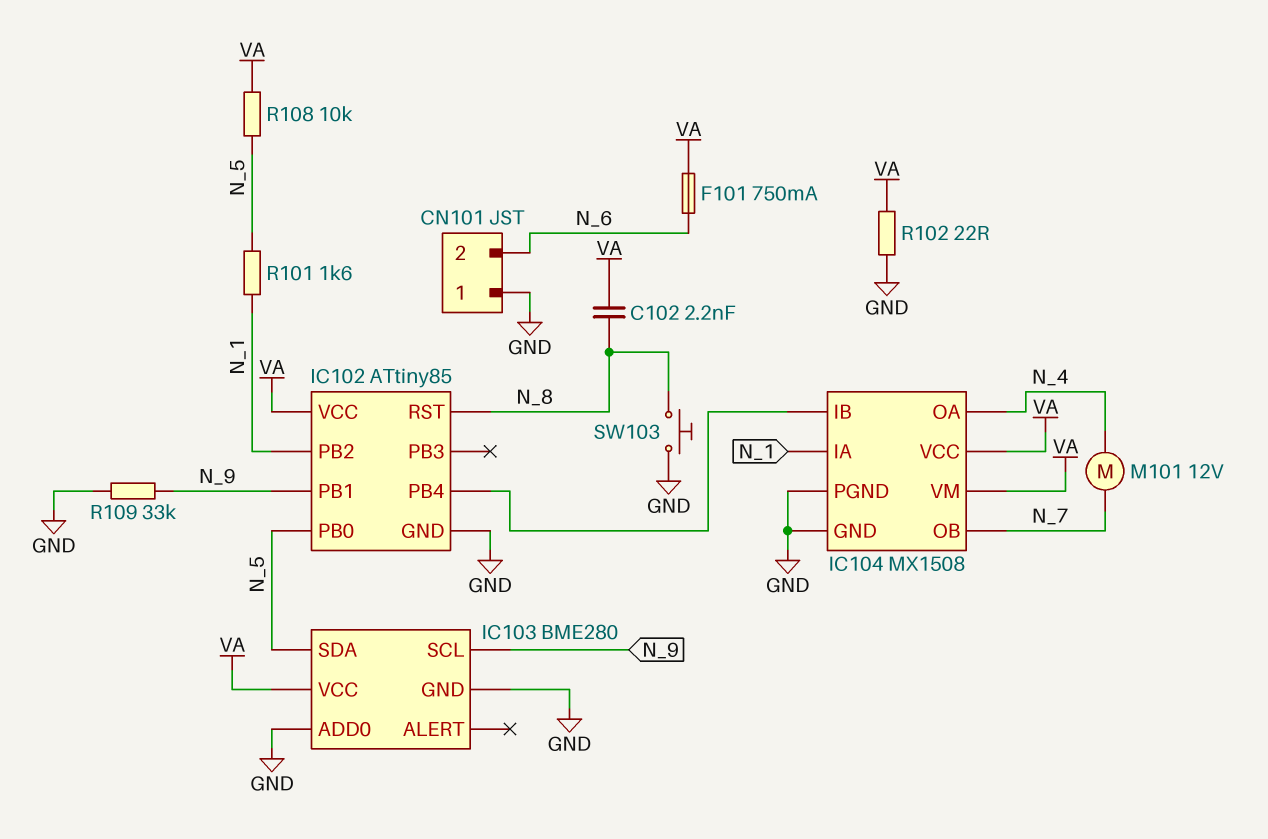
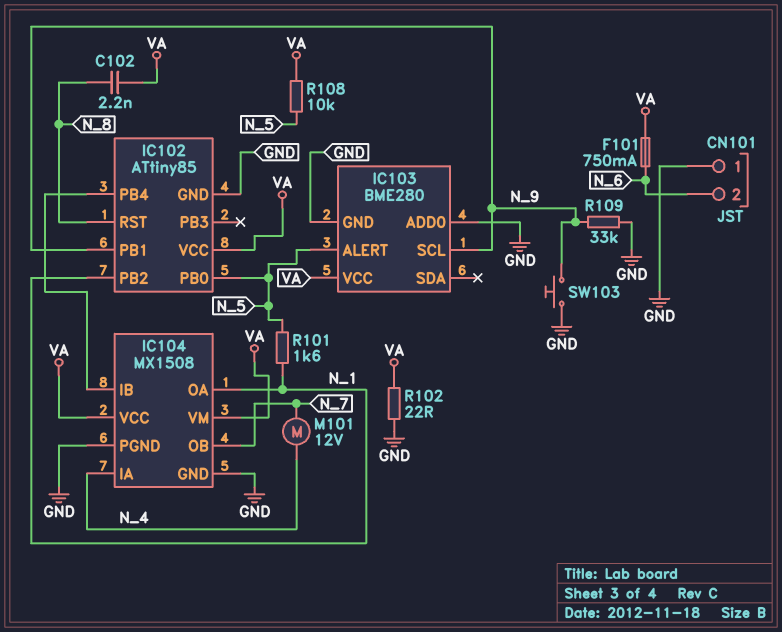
IC103 pin ALERT: none -> N_5
IC103 pin SDA: N_5 -> none
IC104 pin IA: N_1 -> N_4
IC104 pin OA: N_4 -> N_1
SW103: button (GND, N_8) -> button (GND, N_9)

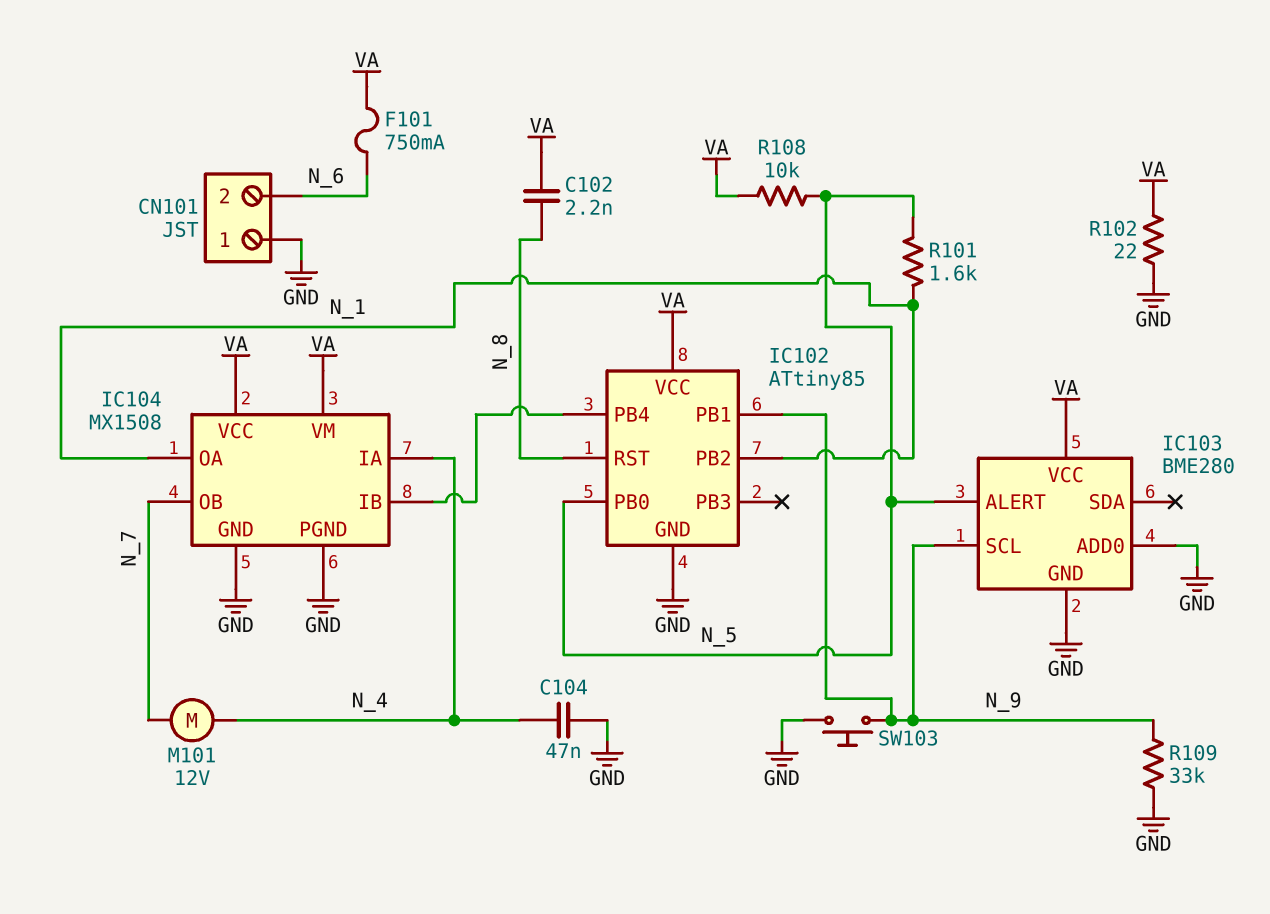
C104: none -> 47nF (GND, N_4)

